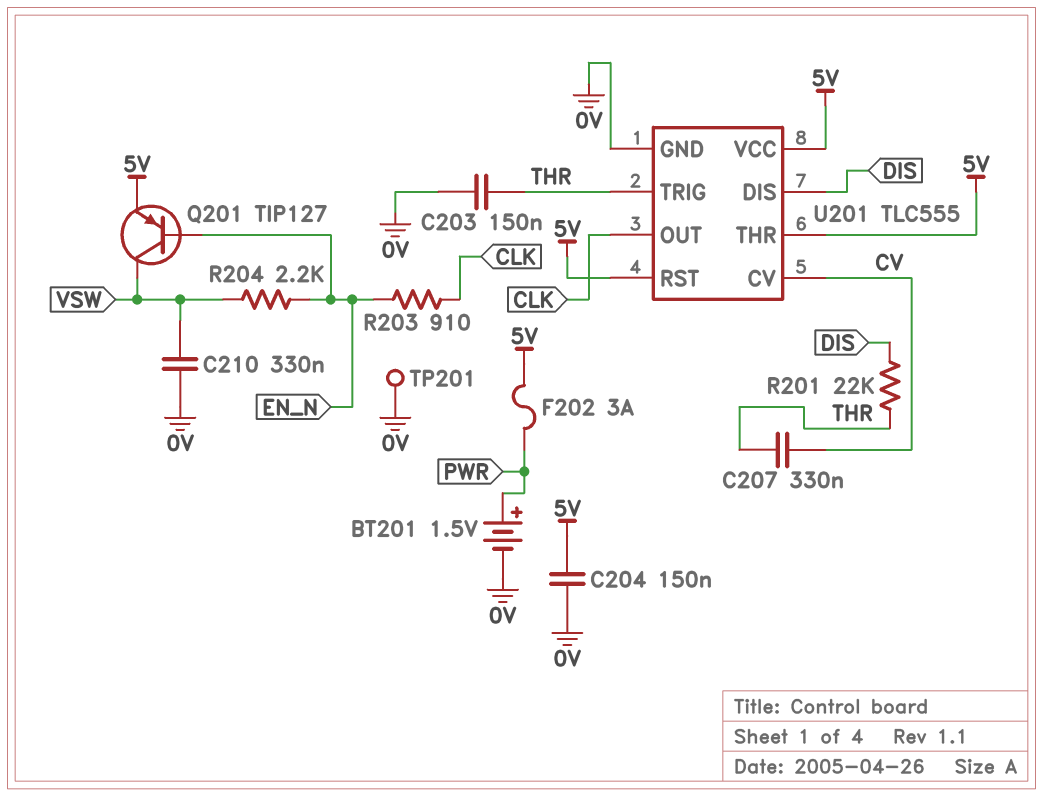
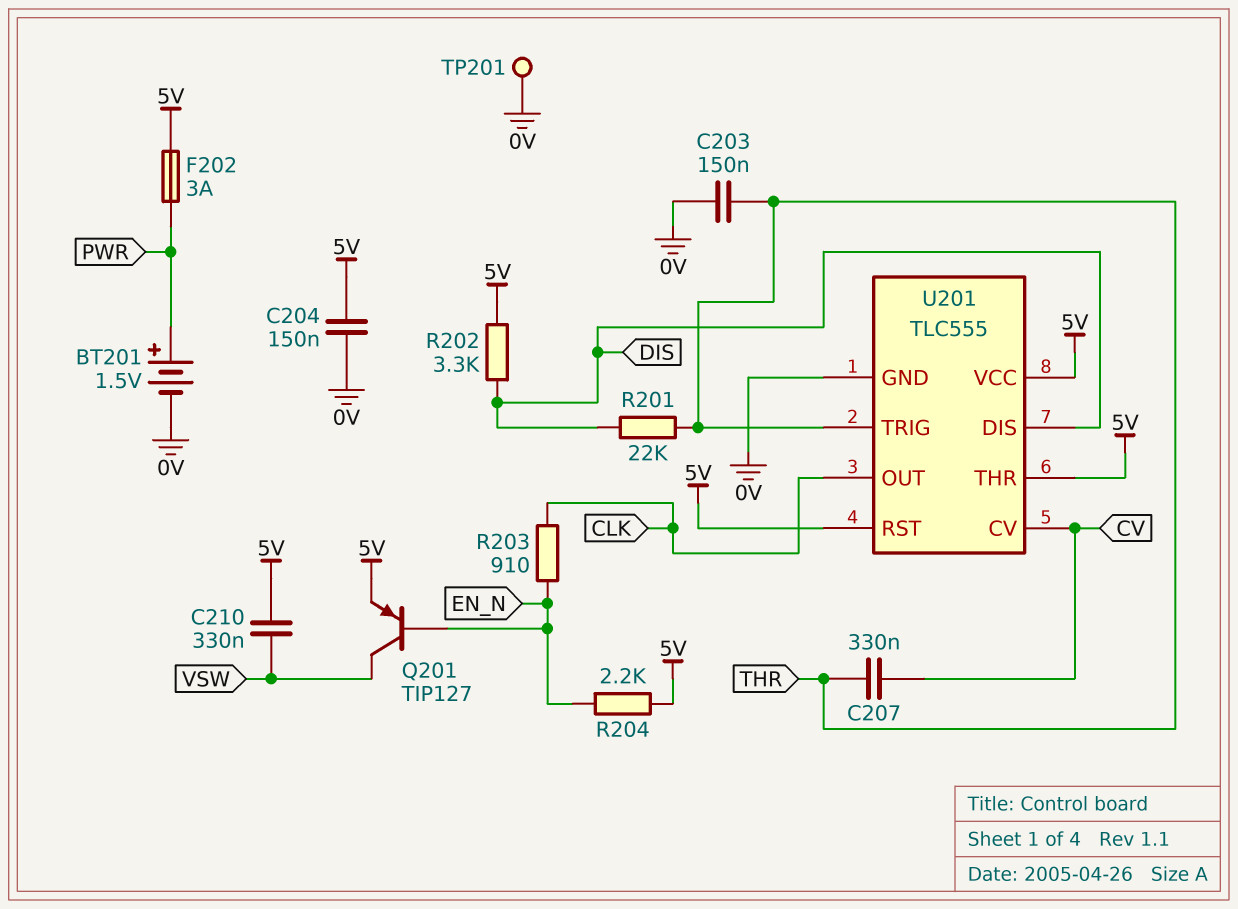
C210: 330nF (0V, VSW) -> 330nF (5V, VSW)
R202: none -> 3.3k (5V, DIS)
R204: 2.2k (EN_N, VSW) -> 2.2k (5V, EN_N)

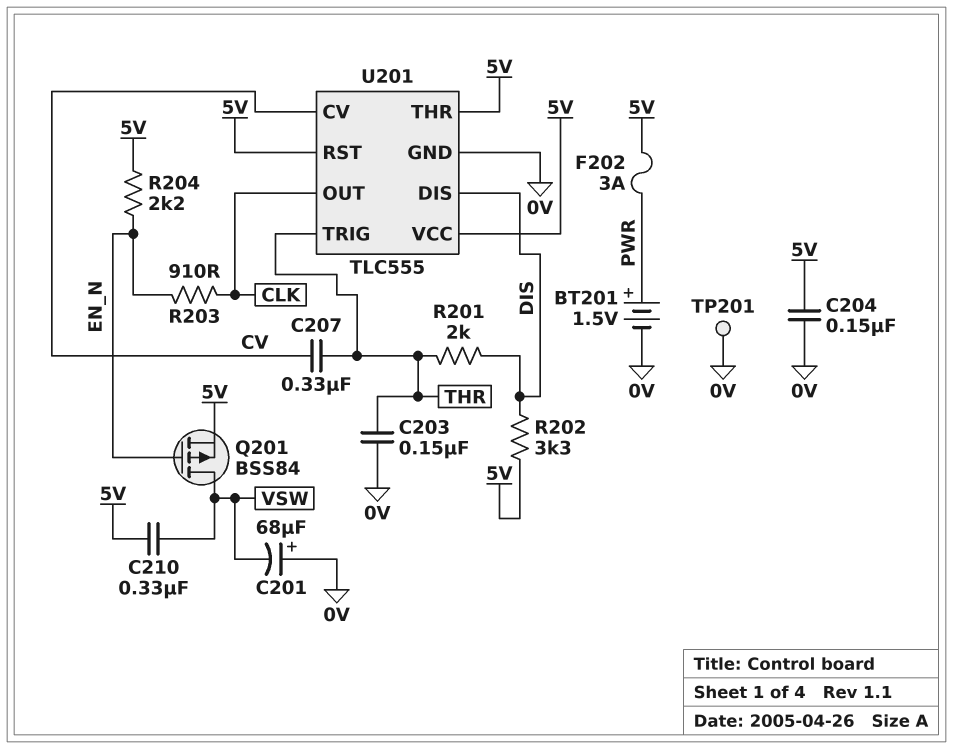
C201: none -> 68uF (plus 0V, minus VSW)
Q201: PNP TIP127 (B EN_N, C VSW, E 5V) -> PMOS BSS84 (G EN_N, D VSW, S 5V)
R201: 22k (DIS, THR) -> 2k (DIS, THR)

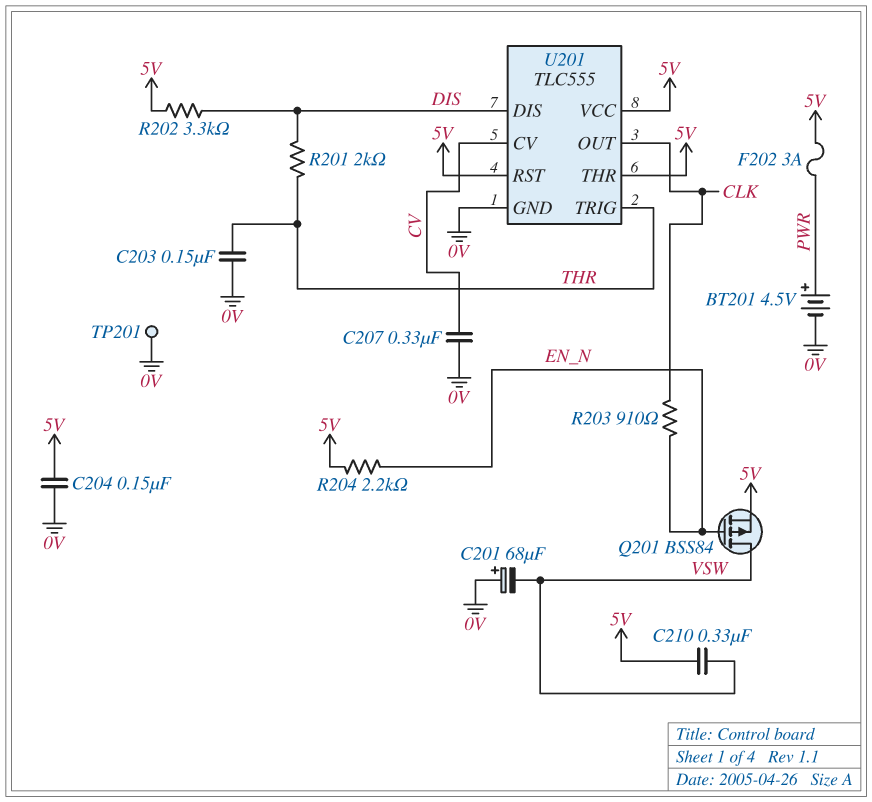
BT201: 1.5V (plus PWR, minus 0V) -> 4.5V (plus PWR, minus 0V)
C207: 330nF (CV, THR) -> 330nF (0V, CV)

